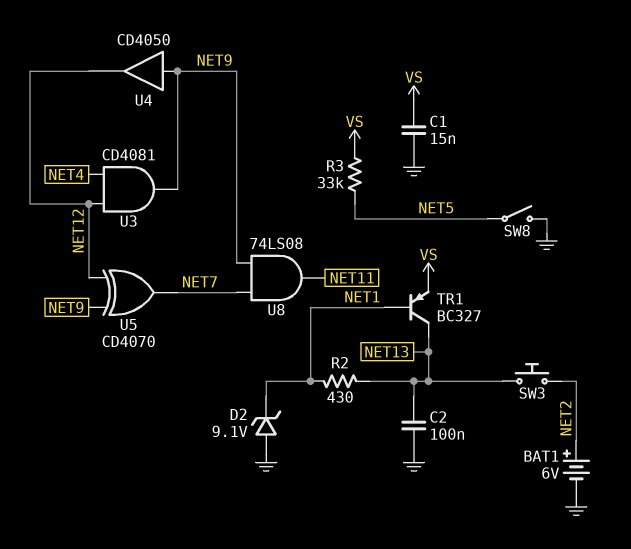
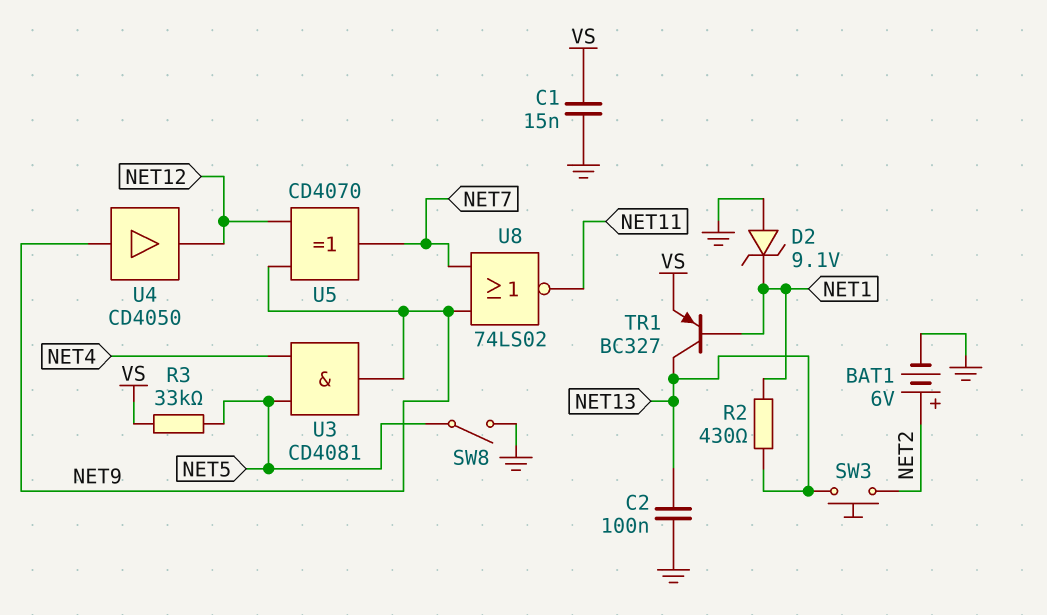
U3: AND CD4081 (in NET4, in NET12, out NET9) -> AND CD4081 (in NET4, in NET5, out NET9)
U8: AND 74LS08 (in NET7, in NET9, out NET11) -> NOR 74LS02 (in NET7, in NET9, out NET11)

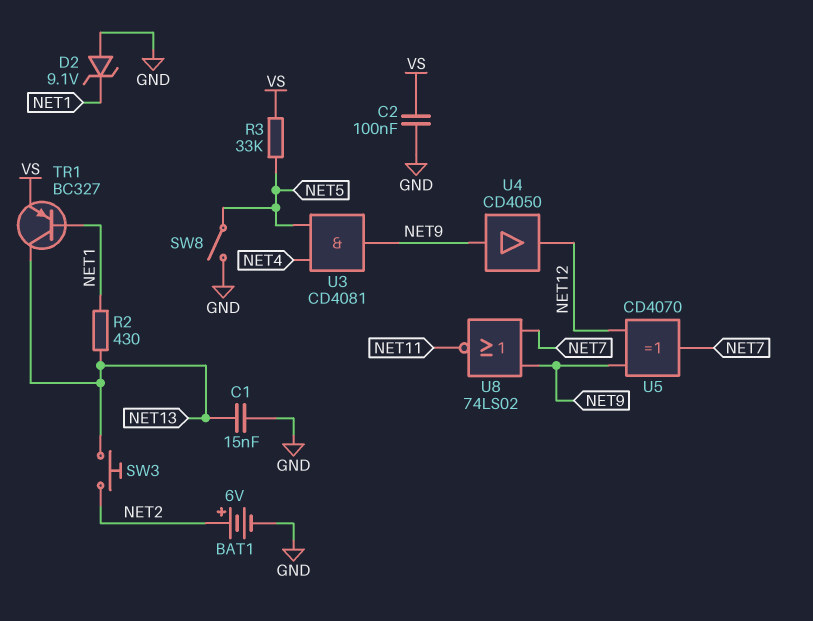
C1: 15nF (GND, VS) -> 15nF (GND, NET13)
C2: 100nF (GND, NET13) -> 100nF (GND, VS)

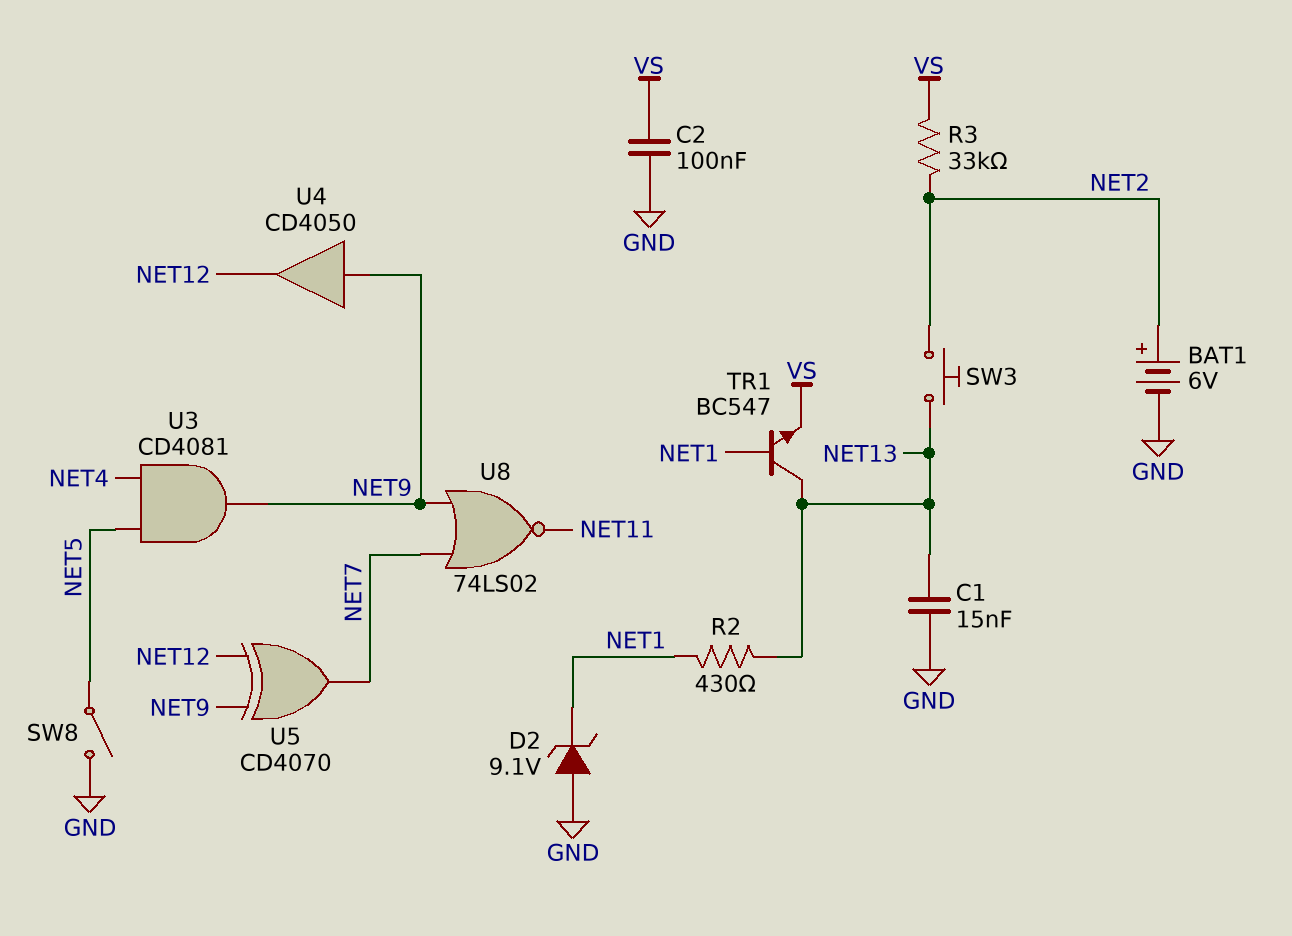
R3: 33k (NET5, VS) -> 33k (NET2, VS)
TR1: PNP BC327 (B NET1, C NET13, E VS) -> NPN BC547 (B NET1, C NET13, E VS)

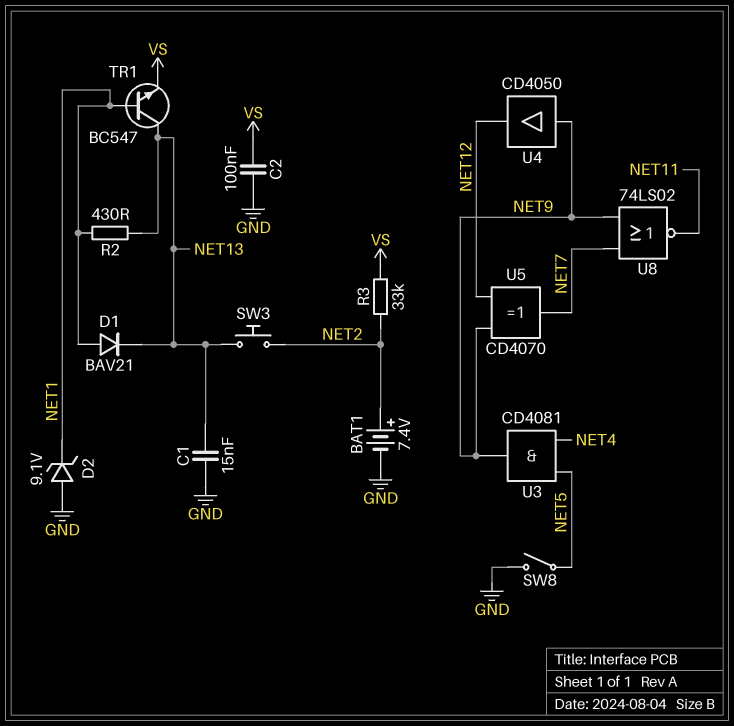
BAT1: 6V (plus NET2, minus GND) -> 7.4V (plus NET2, minus GND)
D1: none -> diode BAV21 (A NET1, K NET13)

